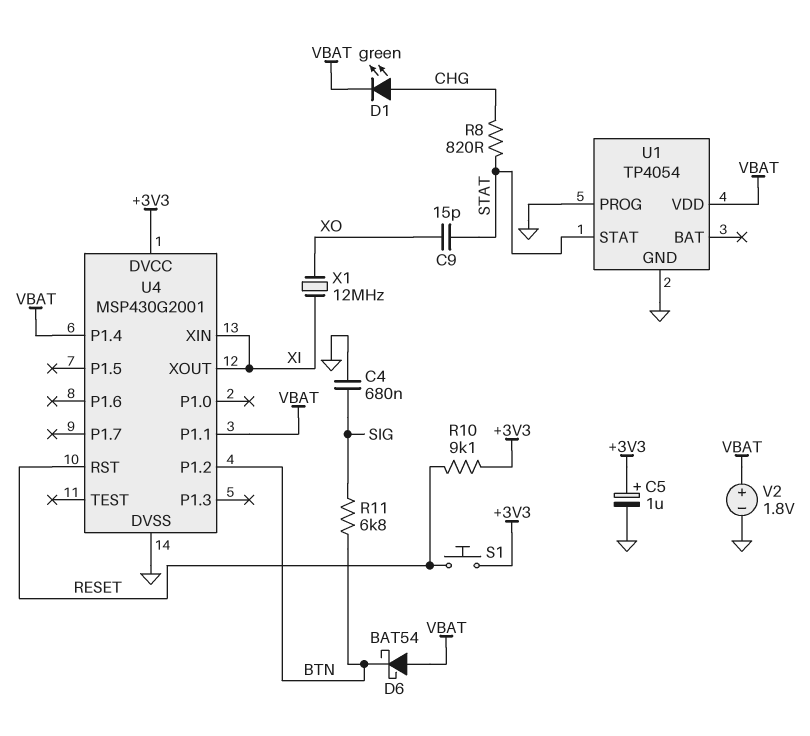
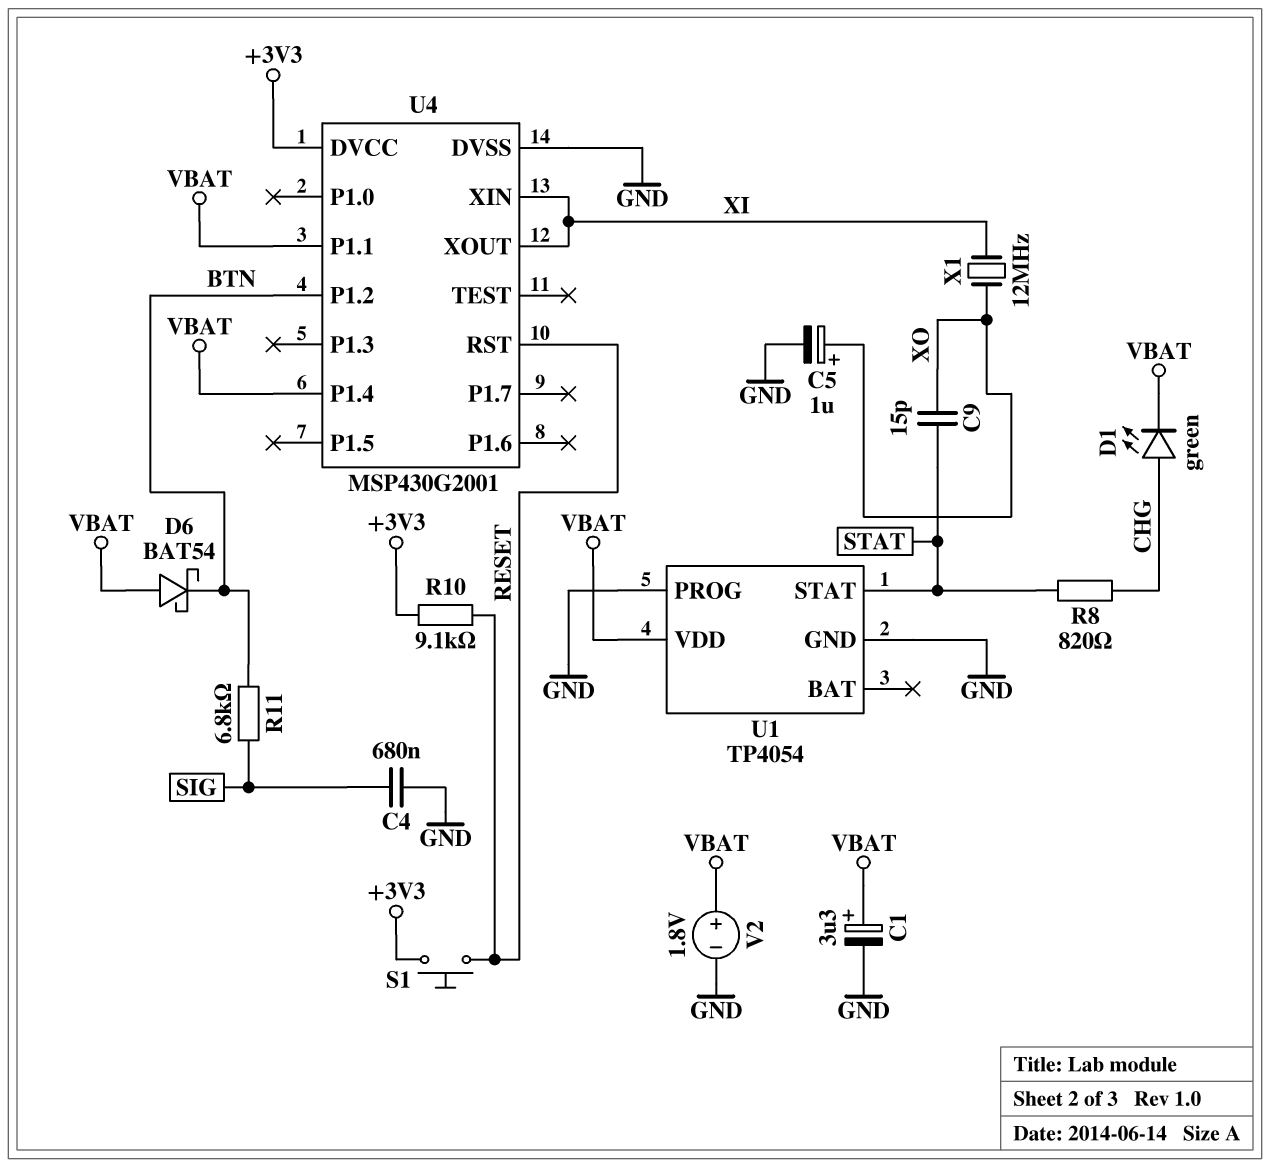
C1: none -> 3.3uF (plus VBAT, minus GND)
C5: 1uF (plus +3V3, minus GND) -> 1uF (plus XO, minus GND)

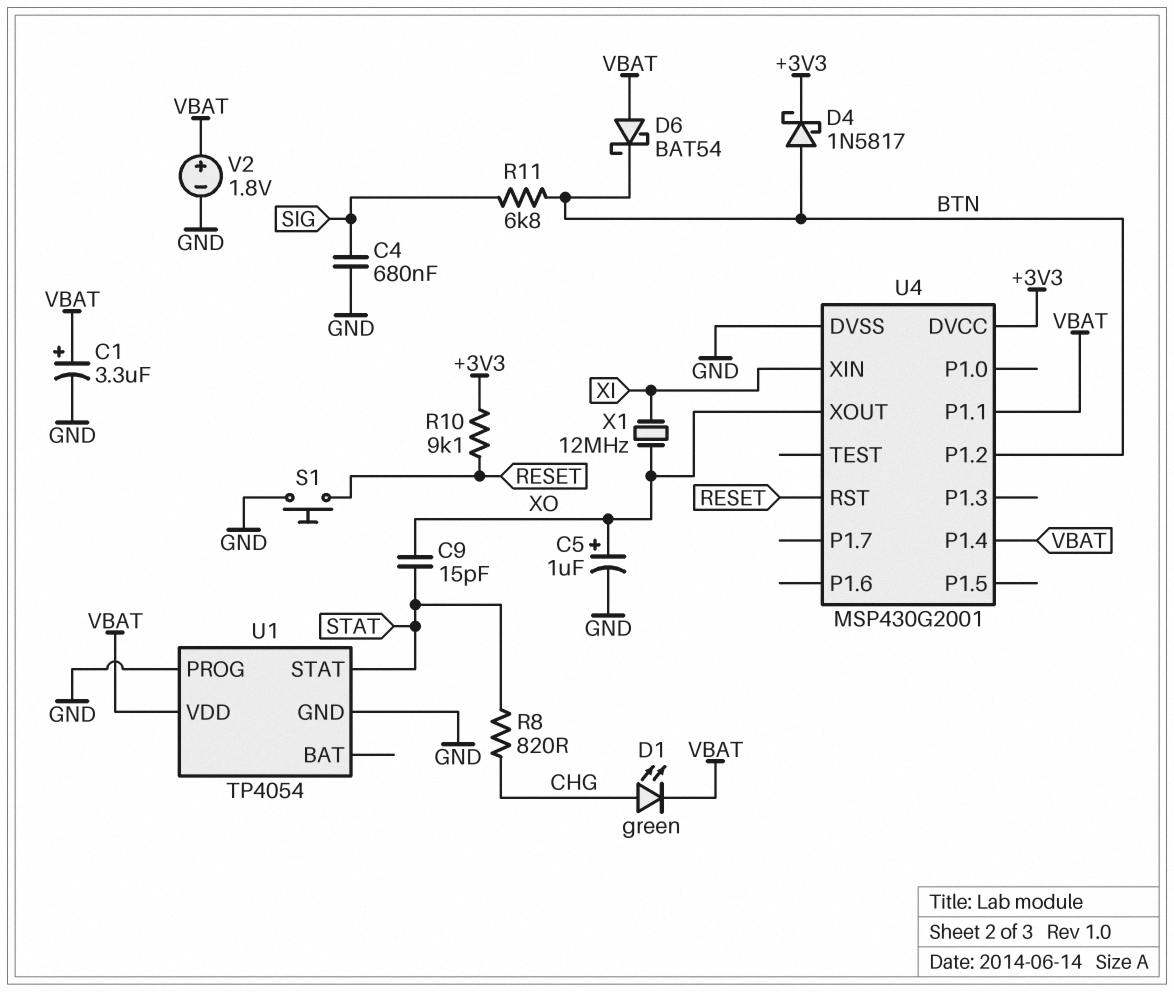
D4: none -> schottky 1N5817 (A BTN, K +3V3)
S1: button (+3V3, RESET) -> button (GND, RESET)
U4 pin XOUT: XI -> XO

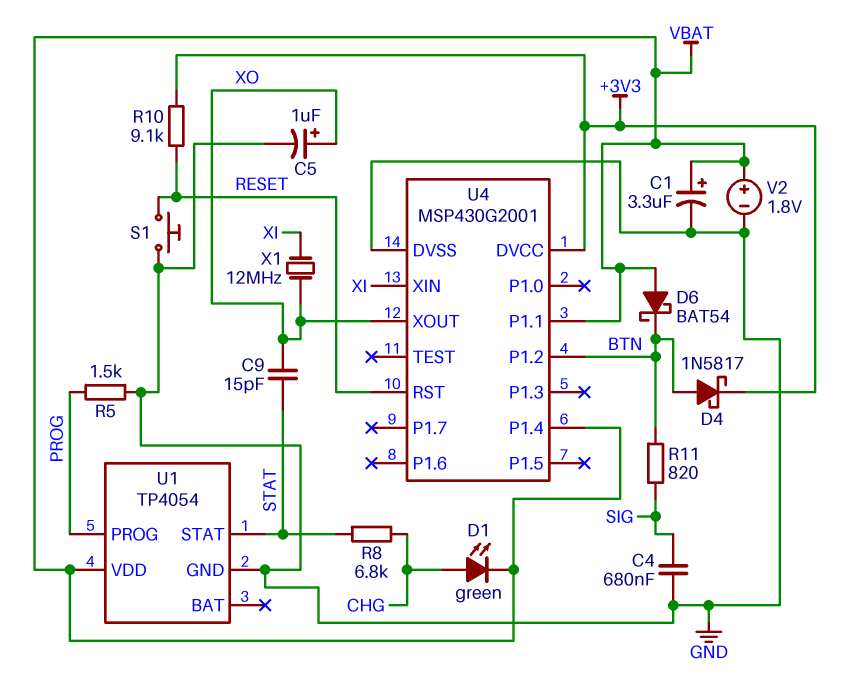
R5: none -> 1.5k (GND, PROG)
R8: 820 (CHG, STAT) -> 6.8k (CHG, STAT)
R11: 6.8k (BTN, SIG) -> 820 (BTN, SIG)
U1 pin PROG: GND -> PROG

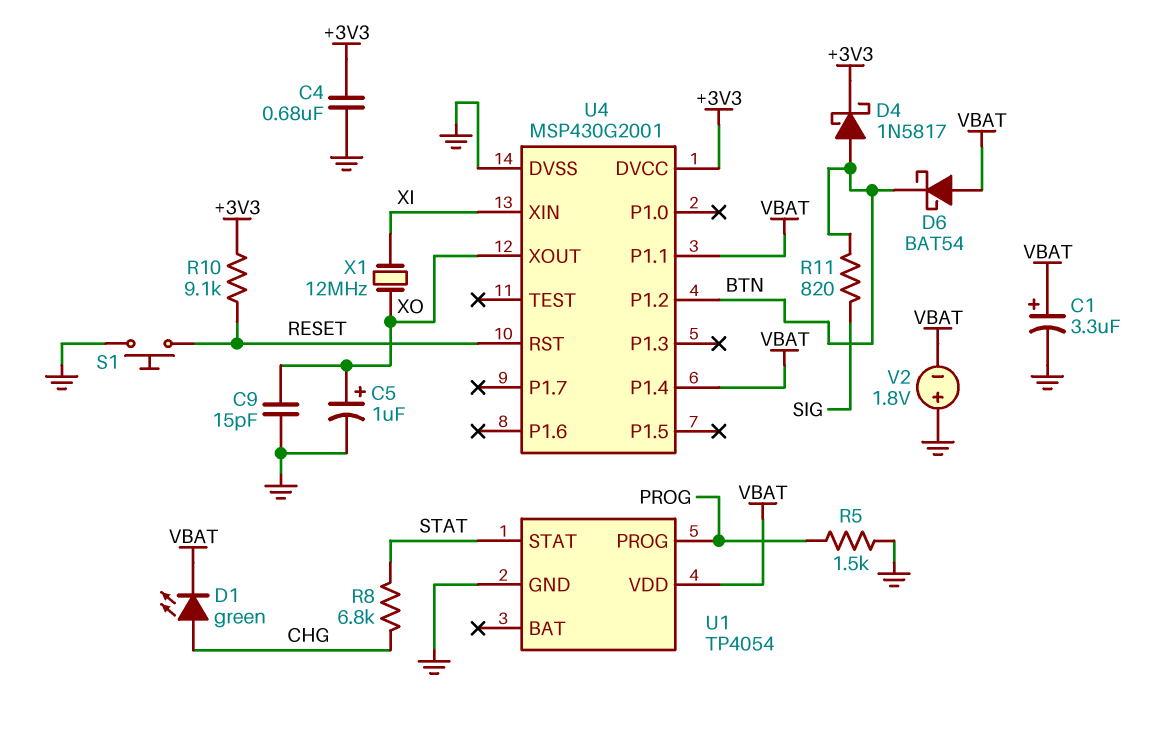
C4: 680nF (GND, SIG) -> 680nF (+3V3, GND)
C9: 15pF (STAT, XO) -> 15pF (GND, XO)
V2: 1.8V (plus VBAT, minus GND) -> 1.8V (plus GND, minus VBAT)

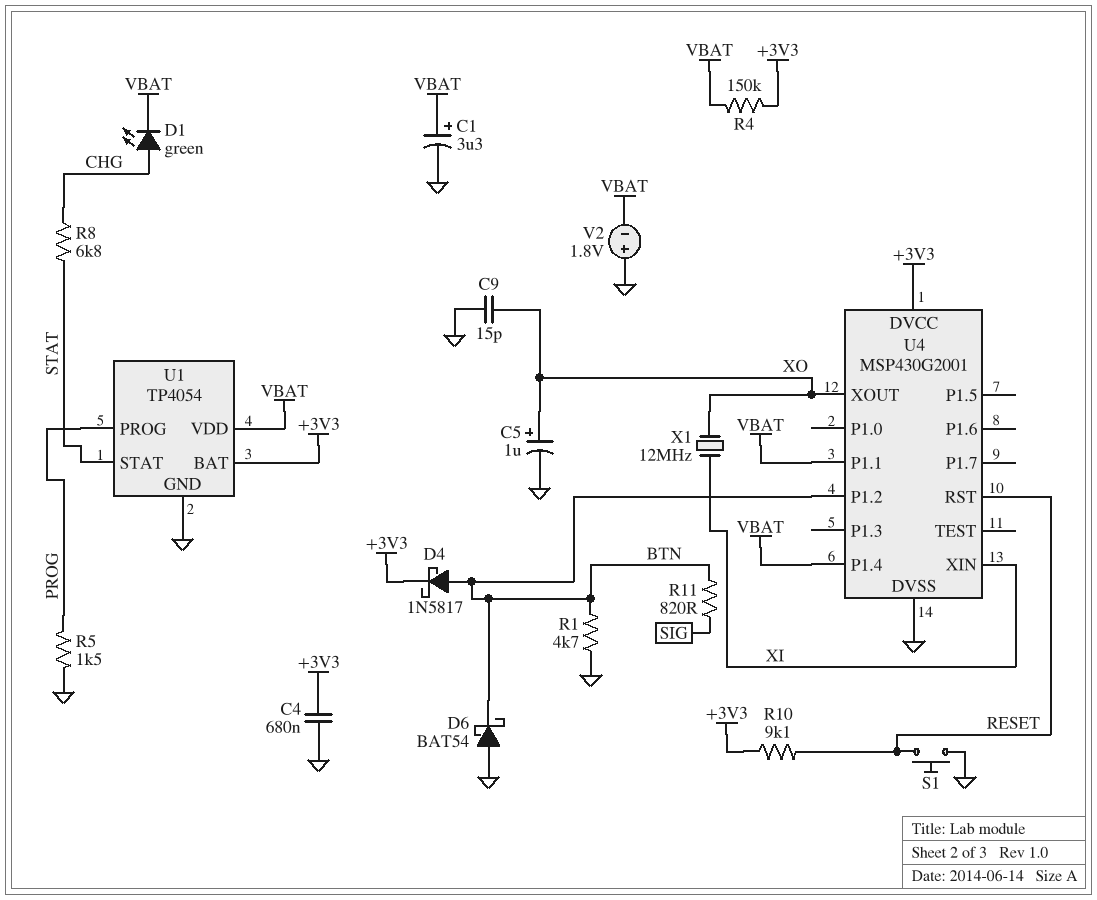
D6: schottky BAT54 (A VBAT, K BTN) -> schottky BAT54 (A GND, K BTN)
R1: none -> 4.7k (BTN, GND)
R4: none -> 150k (+3V3, VBAT)
U1 pin BAT: none -> +3V3

